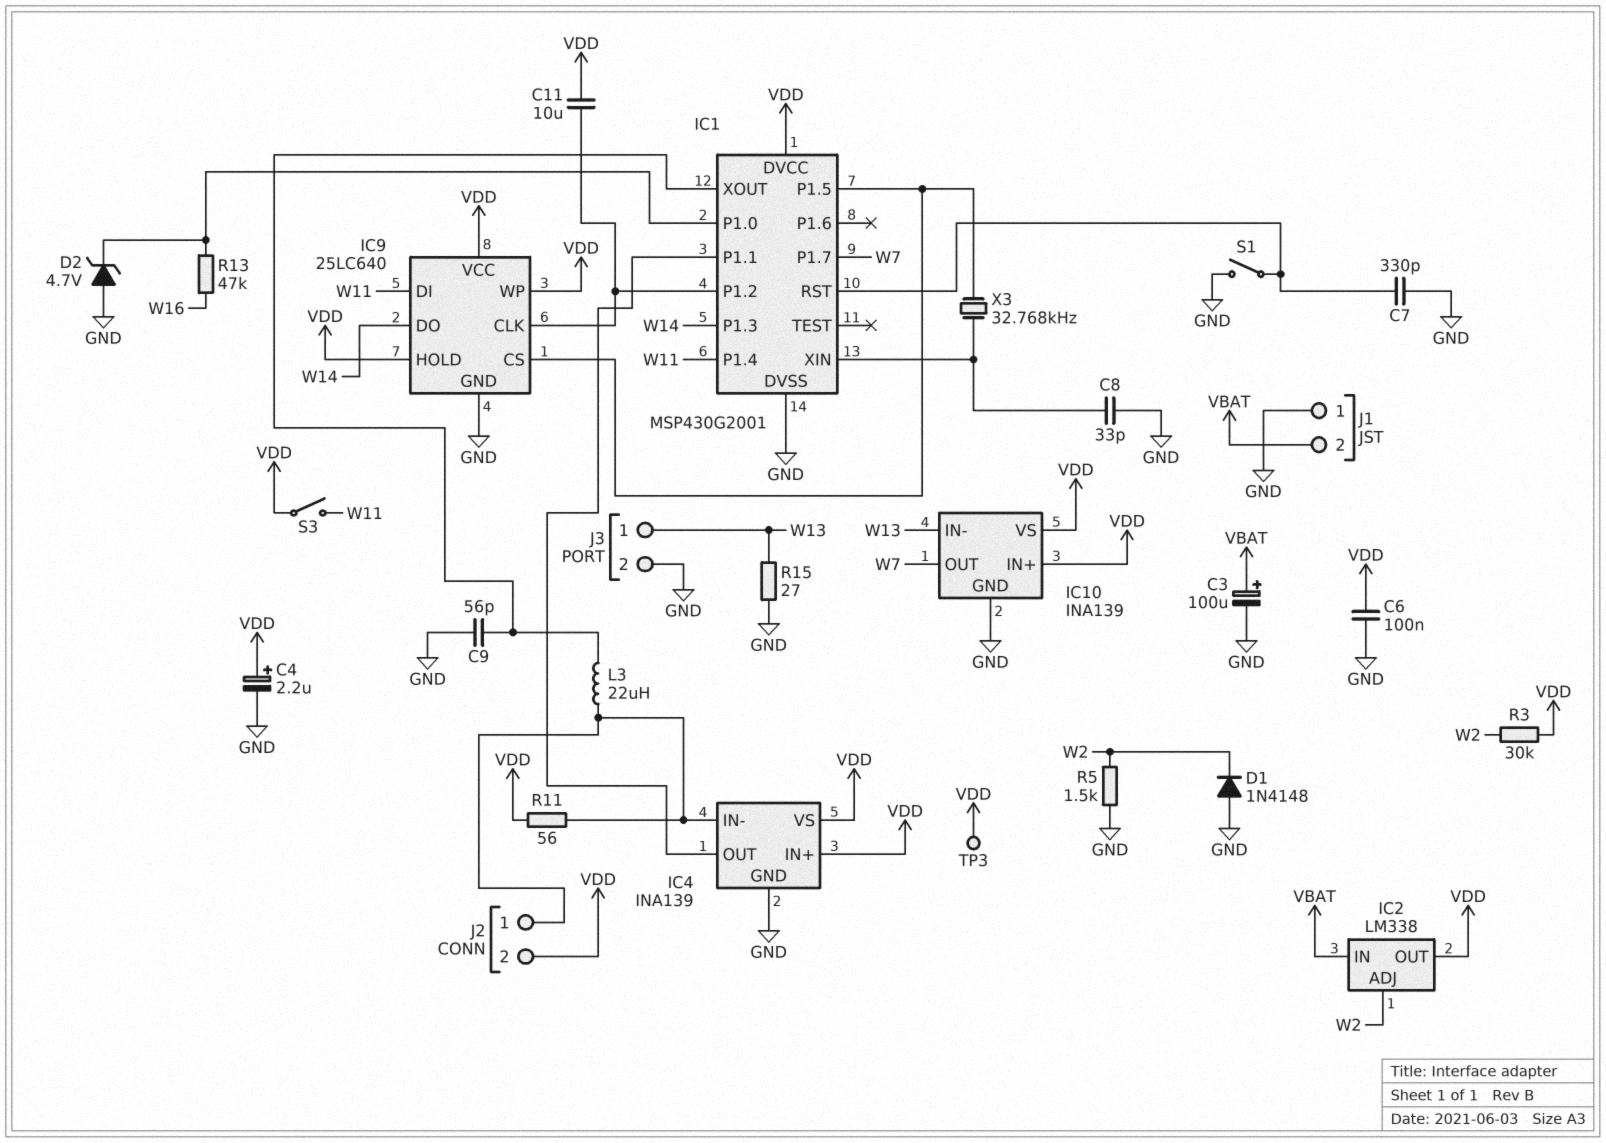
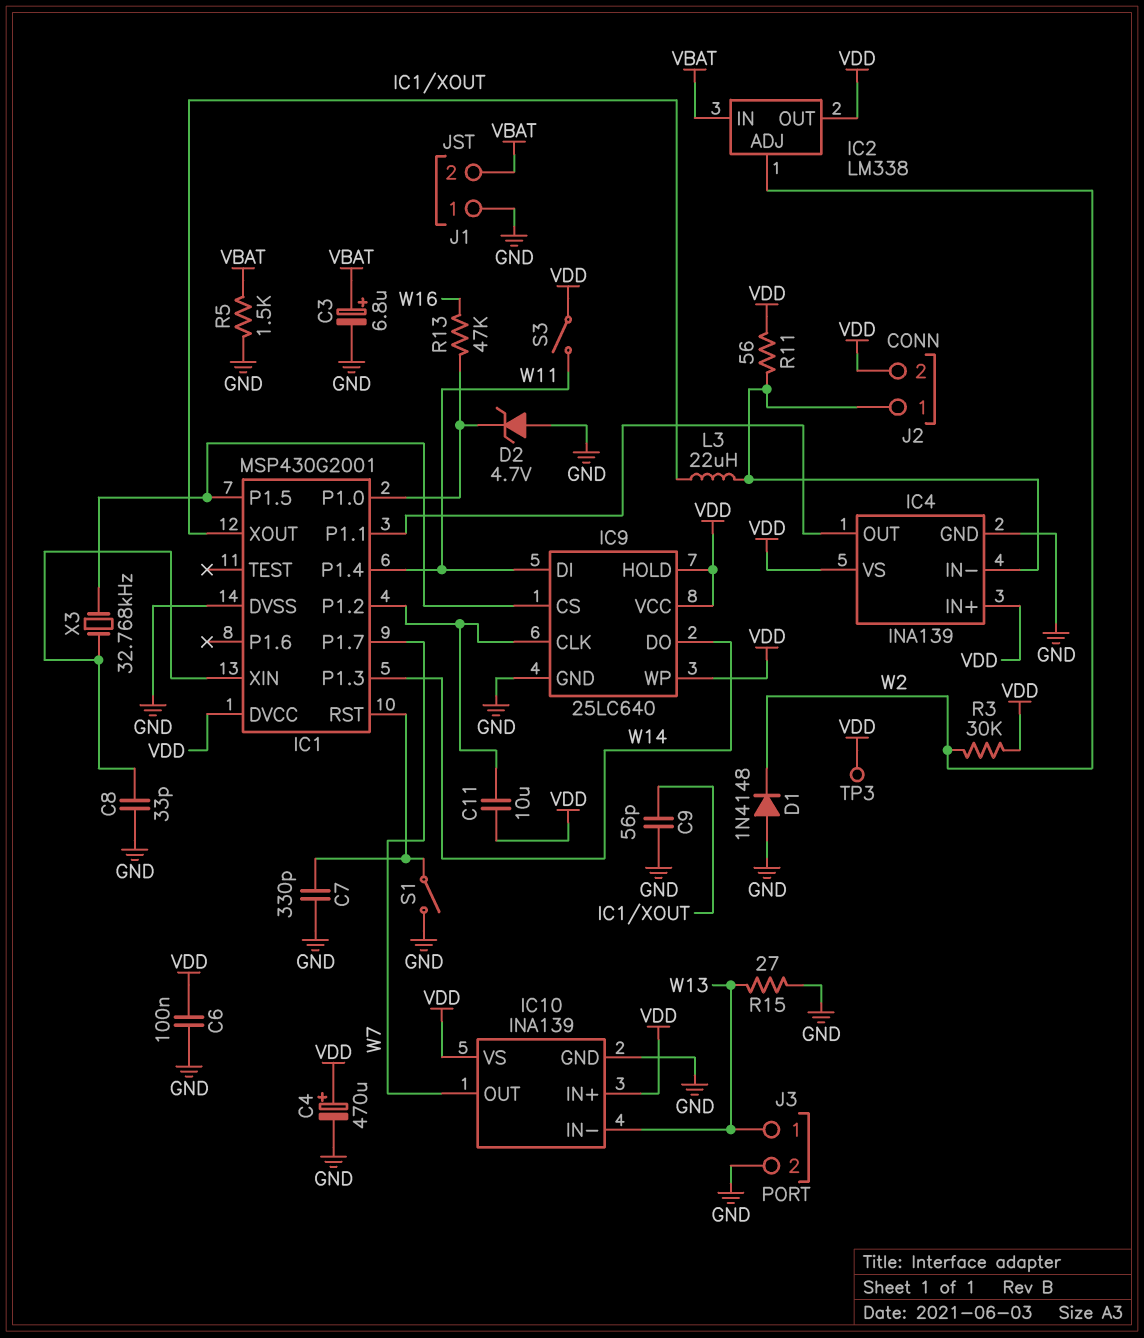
C3: 100uF (plus VBAT, minus GND) -> 6.8uF (plus VBAT, minus GND)
C4: 2.2uF (plus VDD, minus GND) -> 470uF (plus VDD, minus GND)
R5: 1.5k (GND, W2) -> 1.5k (GND, VBAT)

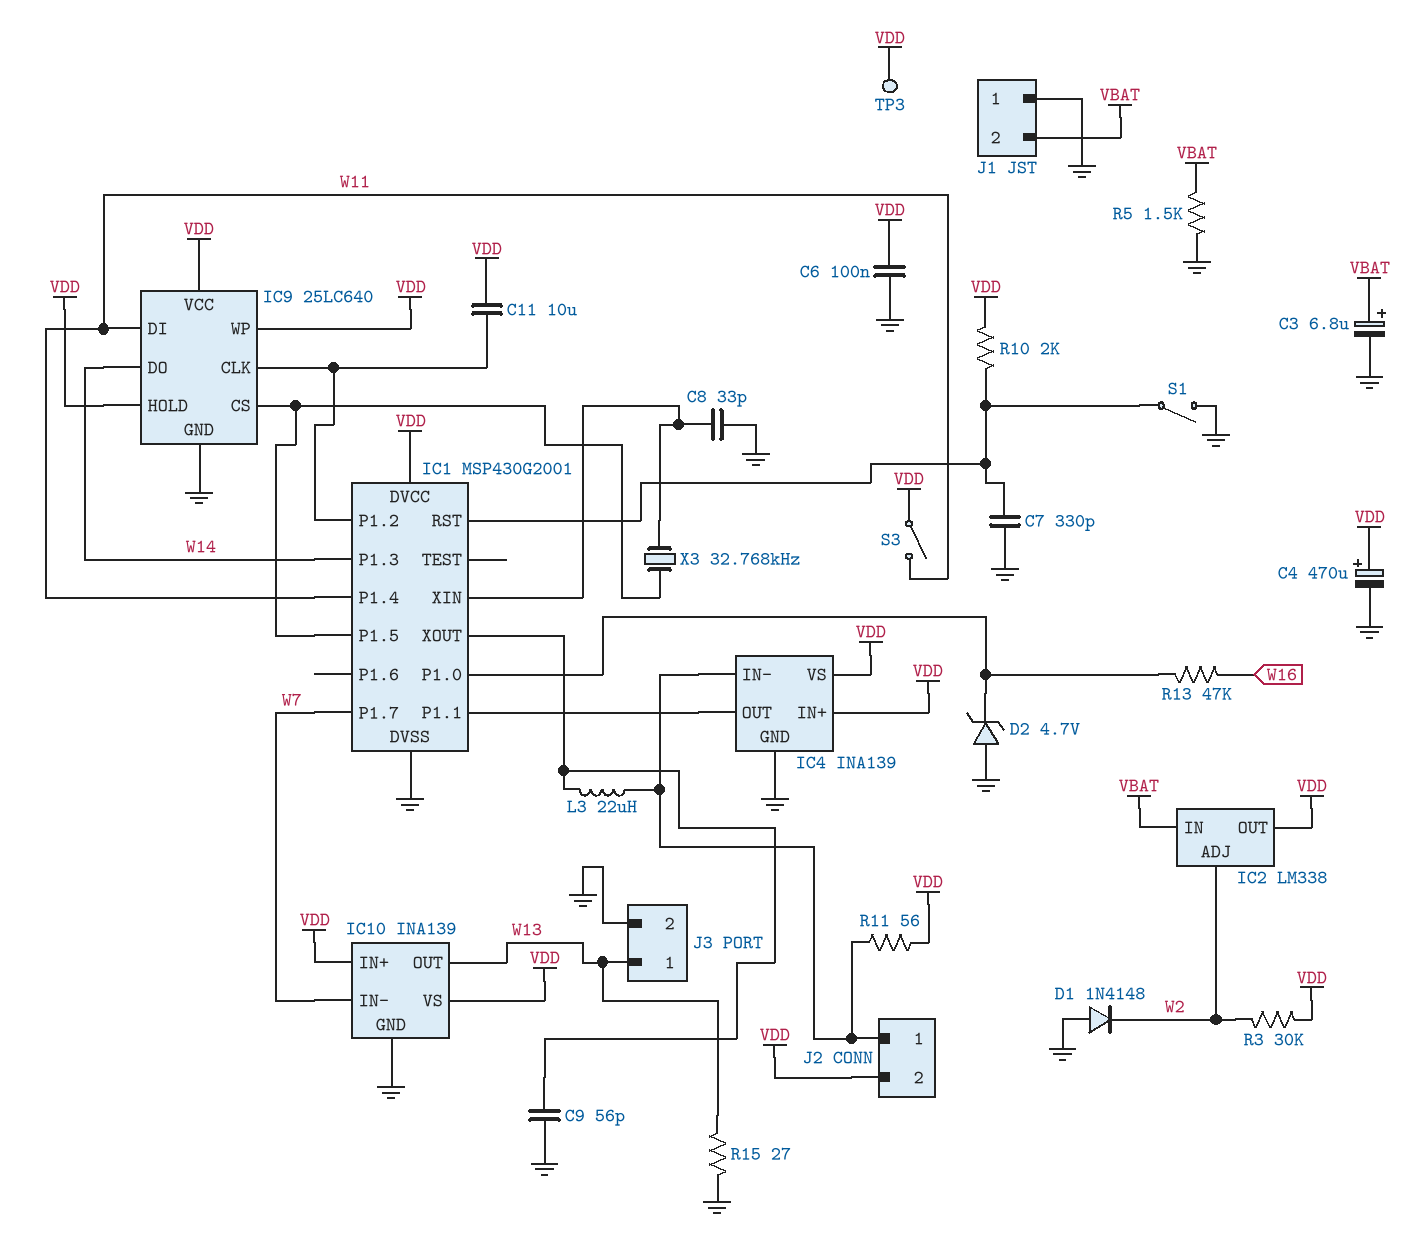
IC10 pin IN-: W13 -> W7
IC10 pin OUT: W7 -> W13
R10: none -> 2k (IC1/RST, VDD)

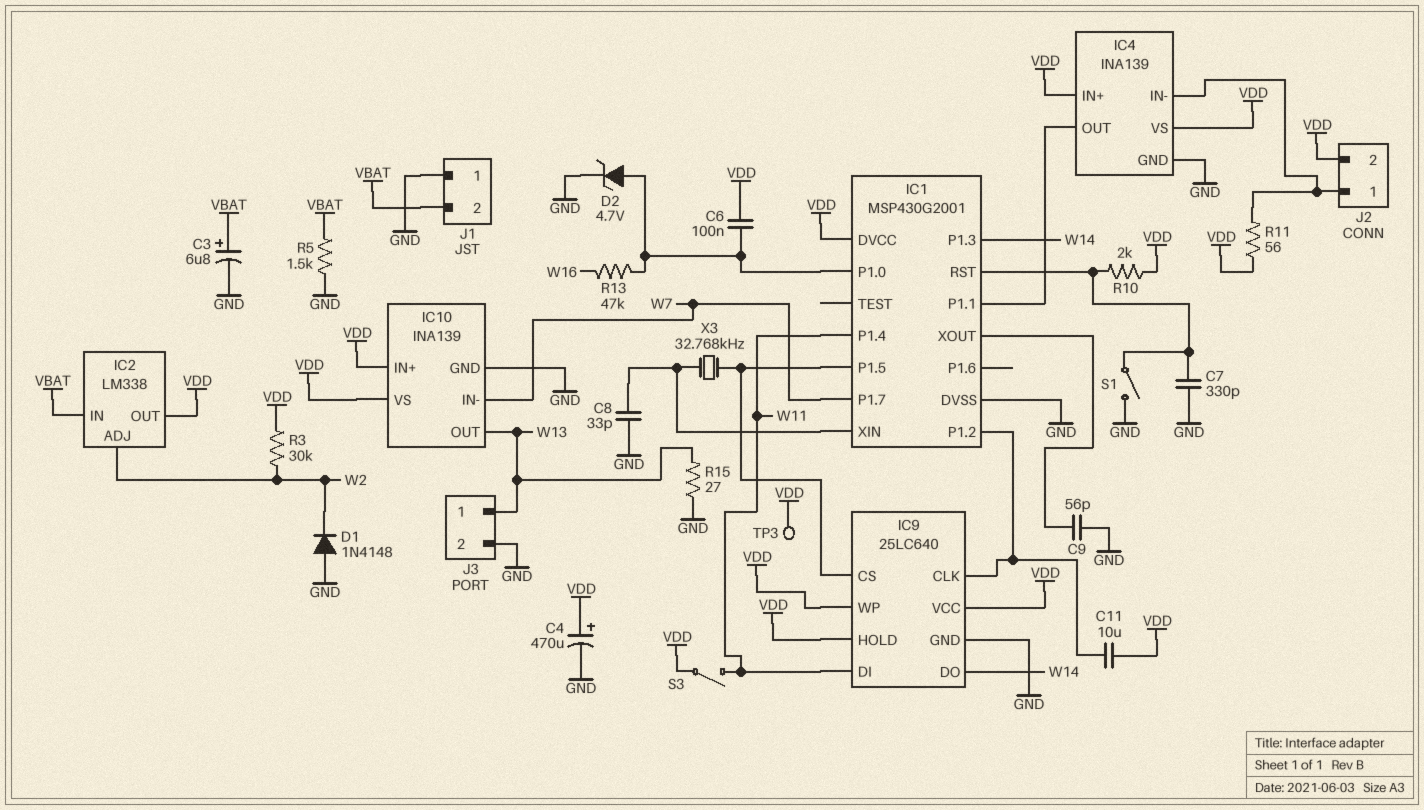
C6: 100nF (GND, VDD) -> 100nF (IC1/P1.0, VDD)
D2: zener 4.7V (A GND, K IC1/P1.0) -> zener 4.7V (A IC1/P1.0, K GND)
L3: 22uH (IC1/XOUT, IC4/IN-) -> none

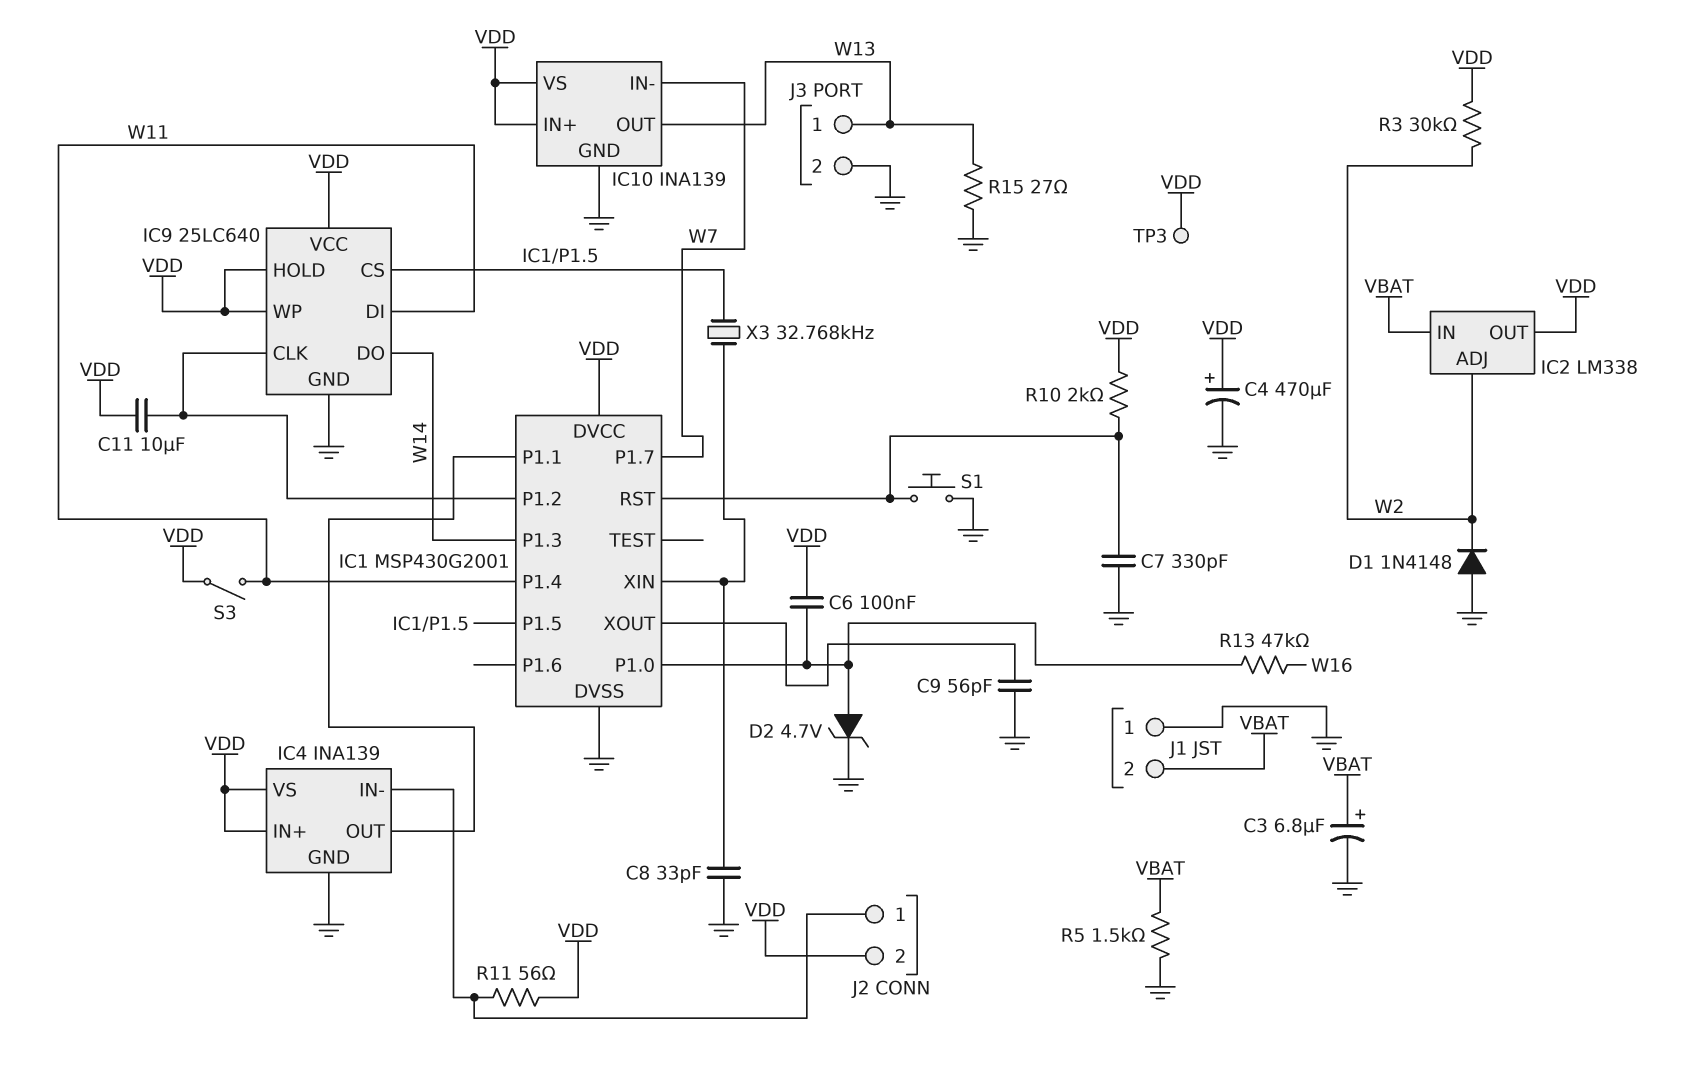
S1: switch (GND, IC1/RST) -> button (GND, IC1/RST)

